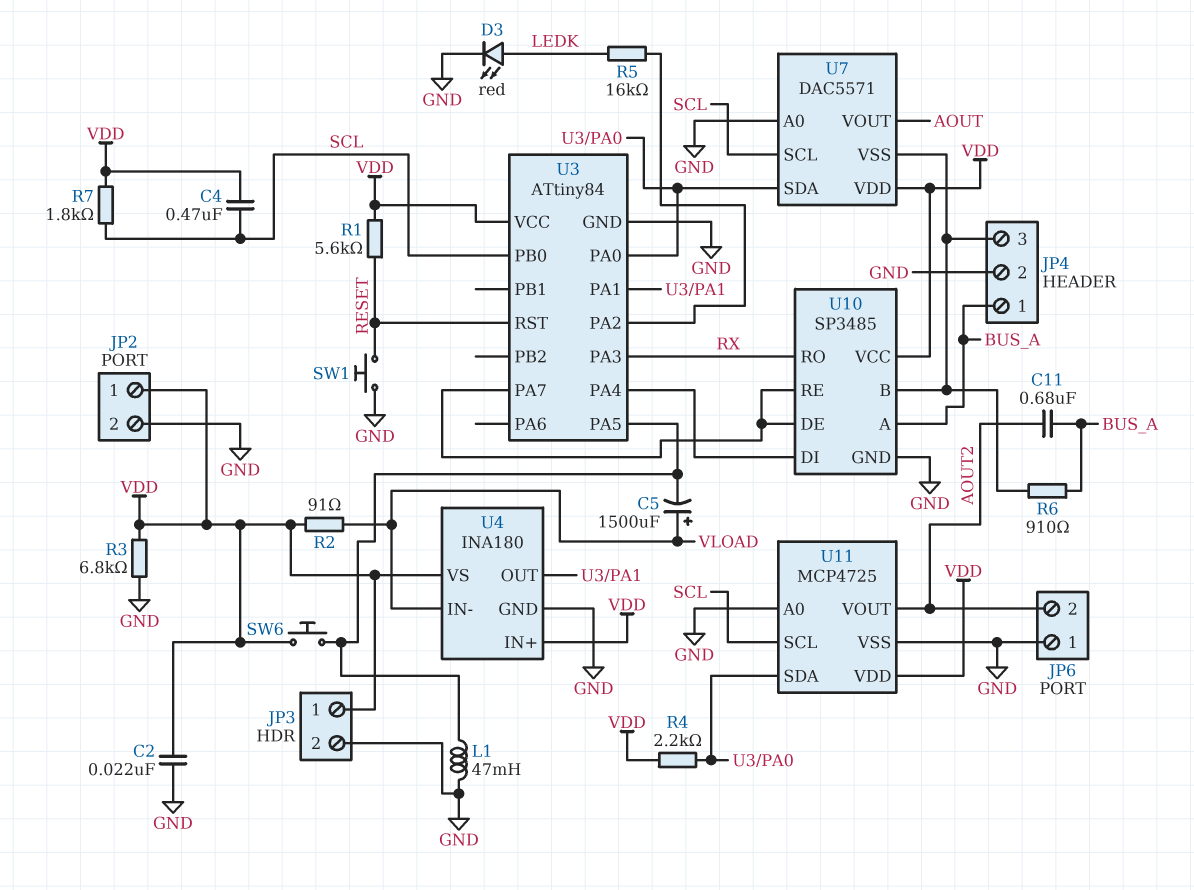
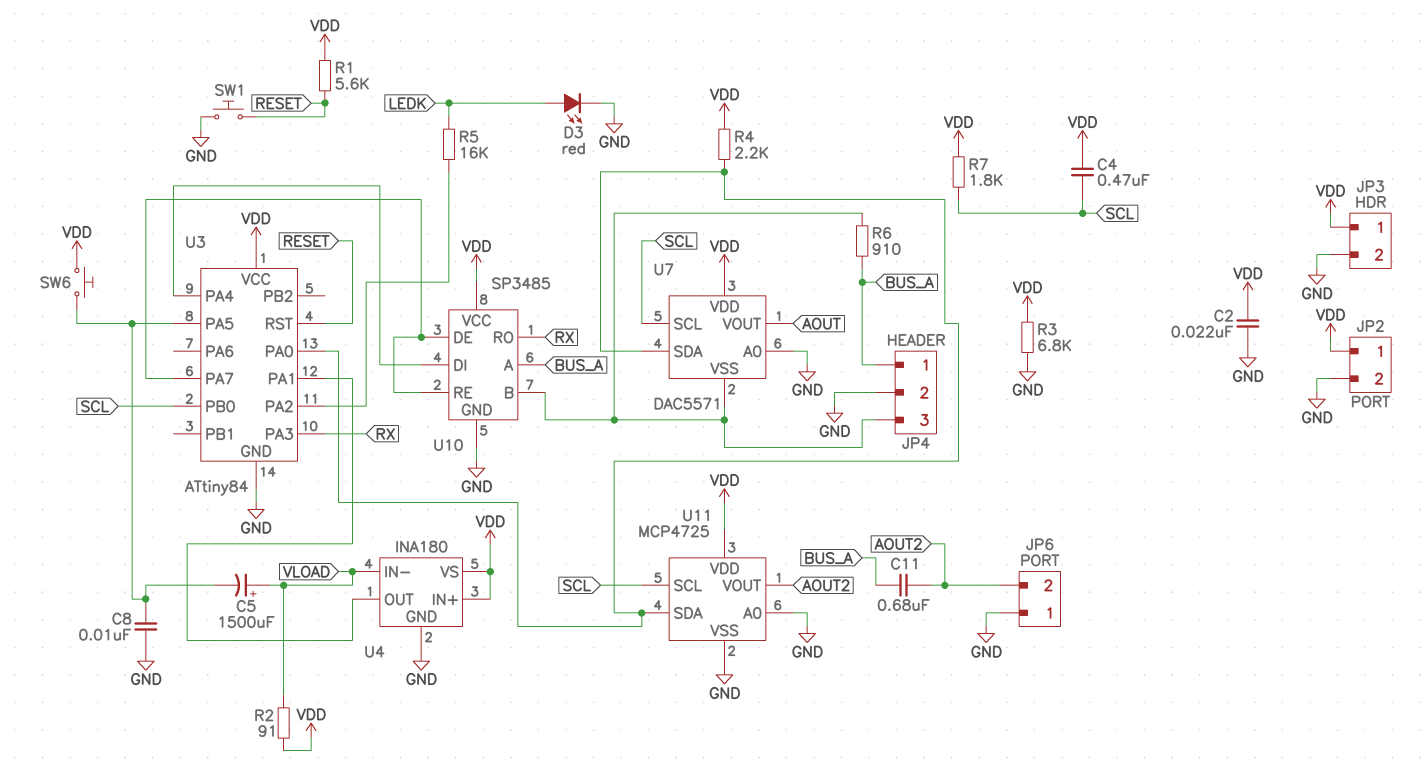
C8: none -> 10nF (GND, U3/PA5)
L1: 47mH (GND, U3/PA5) -> none

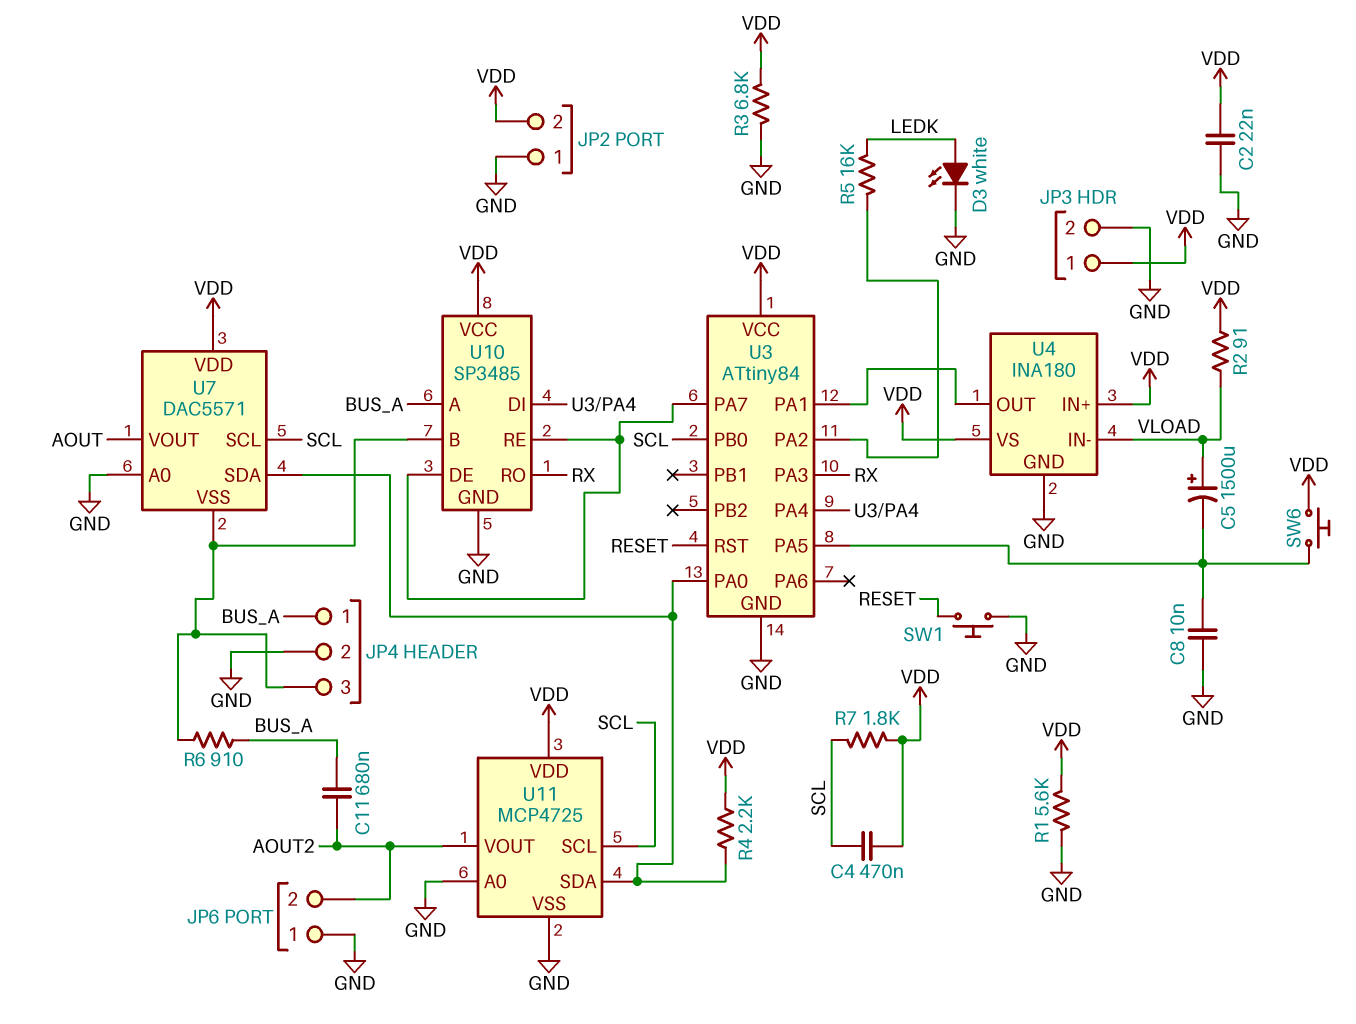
D3: LED red (A LEDK, K GND) -> LED white (A LEDK, K GND)
JP2 pin 1: VDD -> GND
JP2 pin 2: GND -> VDD
R1: 5.6k (RESET, VDD) -> 5.6k (GND, VDD)

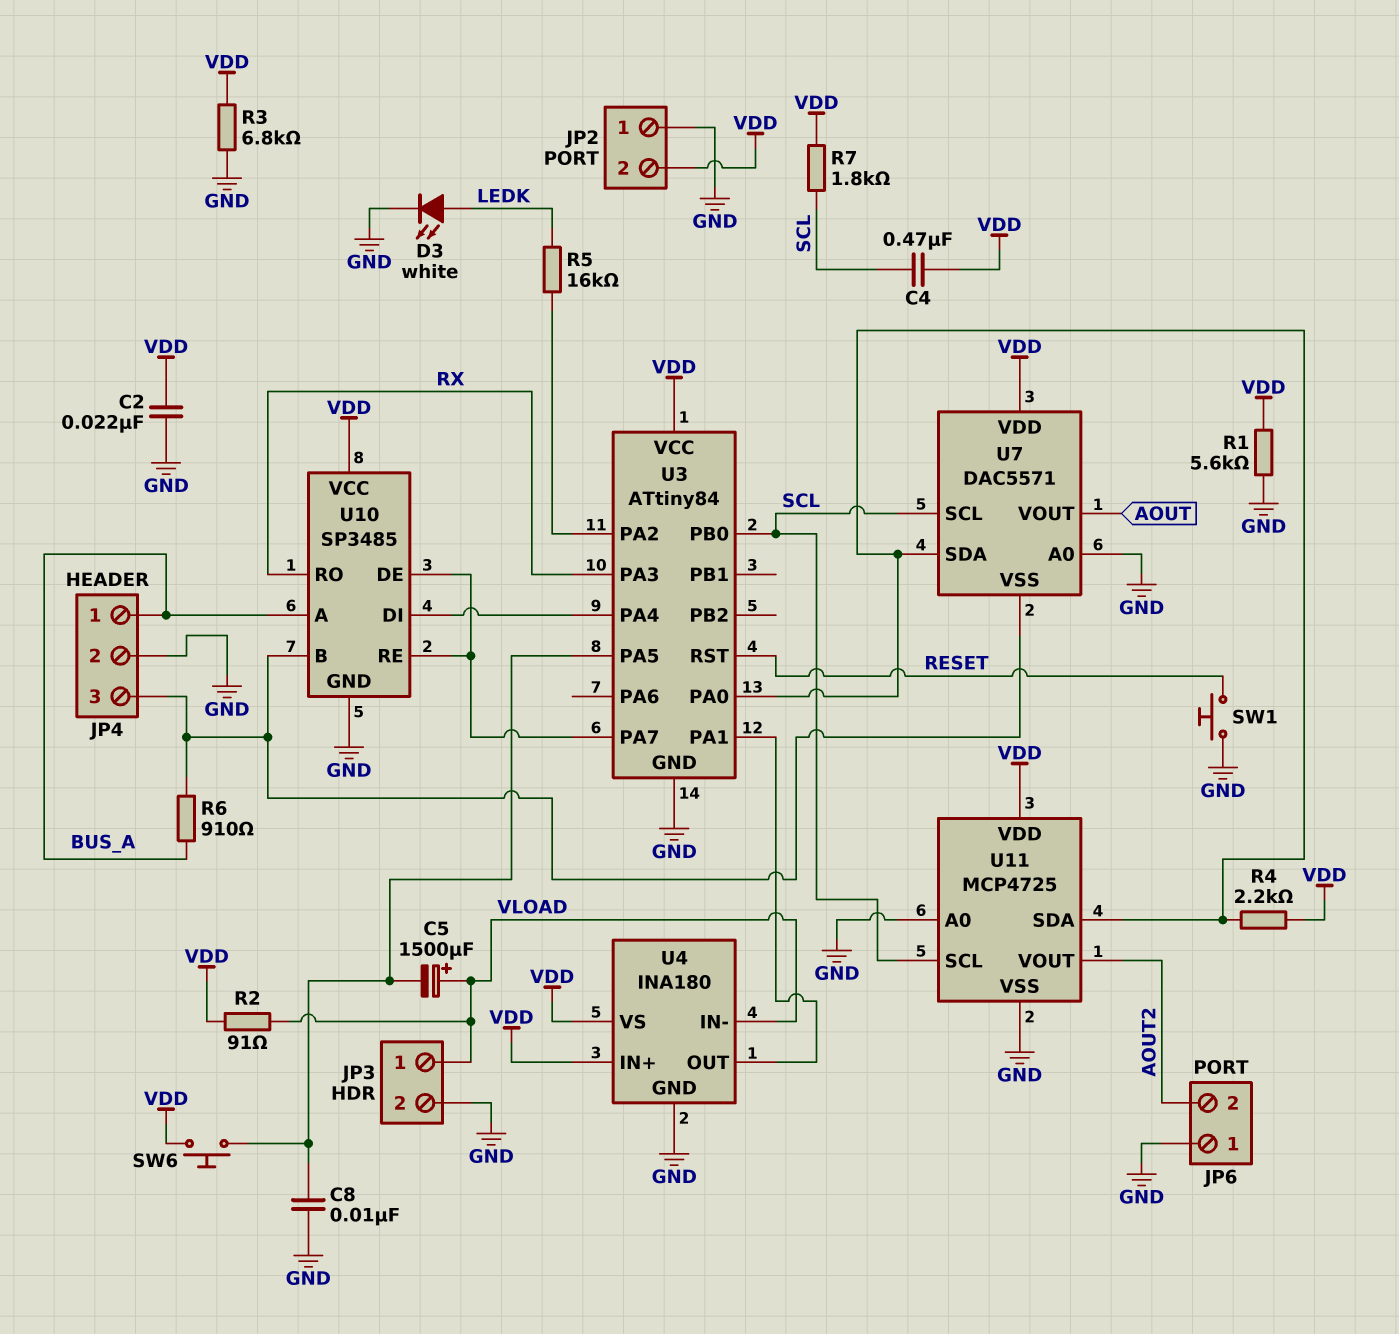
C11: 680nF (AOUT2, BUS_A) -> none
JP3 pin 1: VDD -> VLOAD

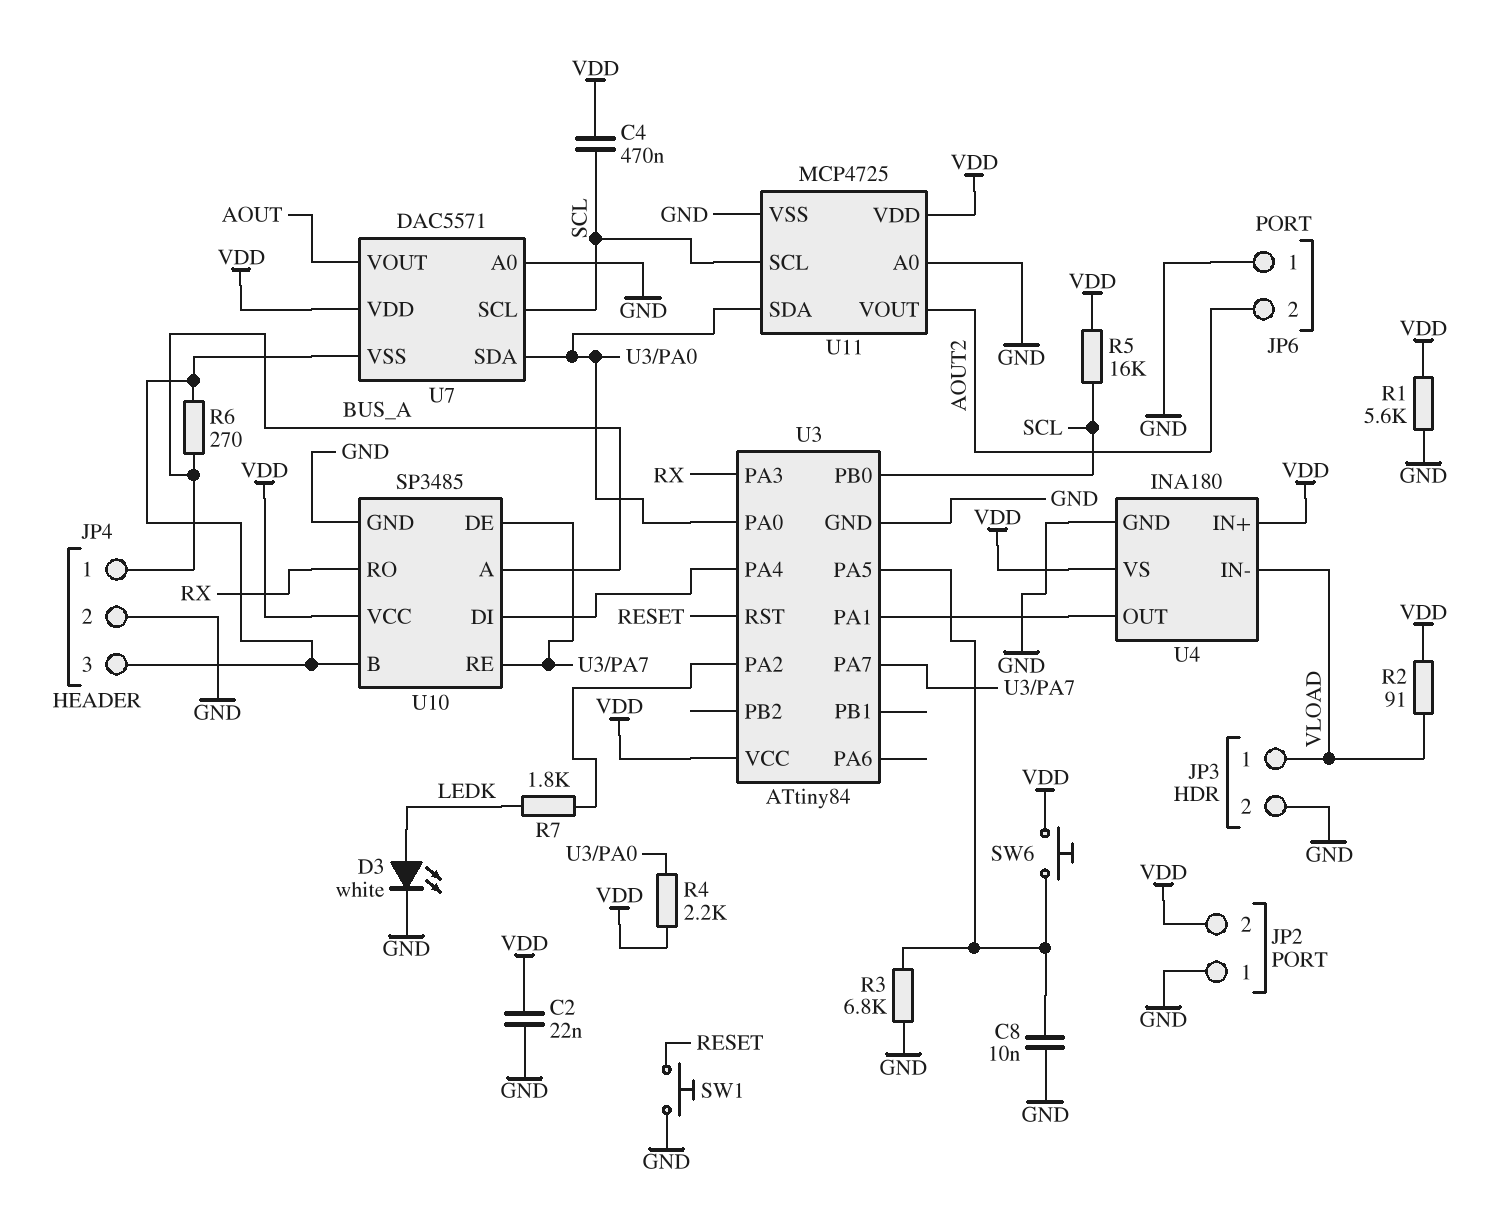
C5: 1500uF (plus VLOAD, minus U3/PA5) -> none
R3: 6.8k (GND, VDD) -> 6.8k (GND, U3/PA5)
R5: 16k (LEDK, U3/PA2) -> 16k (SCL, VDD)
R6: 910 (BUS_A, JP4/3) -> 270 (BUS_A, JP4/3)
R7: 1.8k (SCL, VDD) -> 1.8k (LEDK, U3/PA2)

